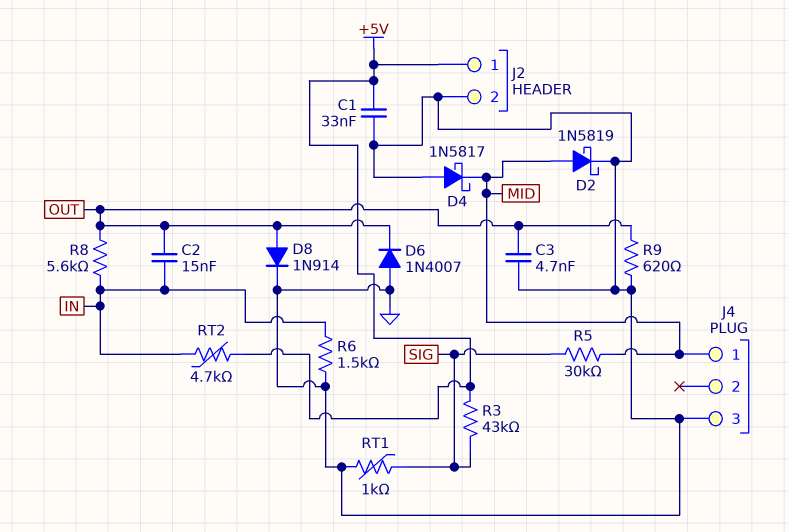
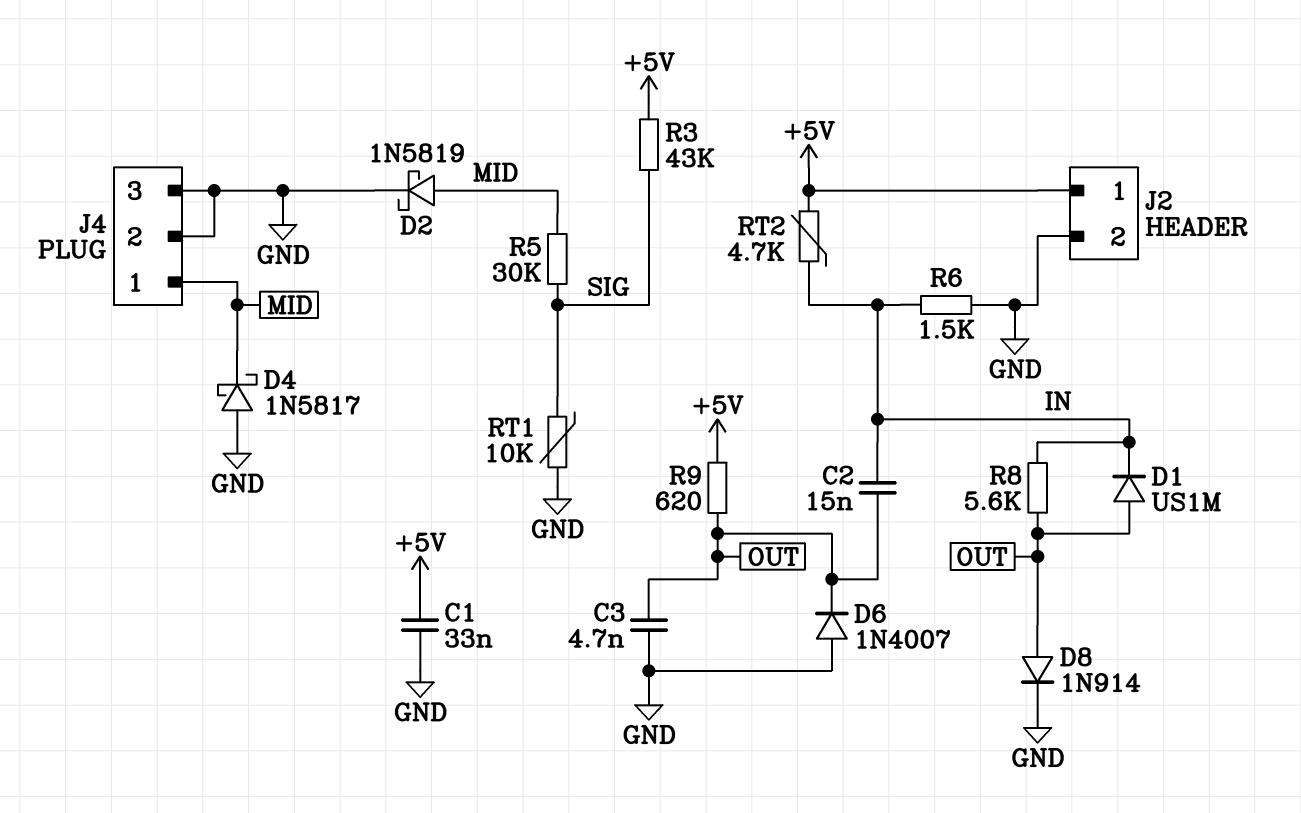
D1: none -> diode US1M (A OUT, K IN)
J4 pin 2: none -> GND
R9: 620 (GND, OUT) -> 620 (+5V, OUT)
RT1: 1k (GND, SIG) -> 10k (GND, SIG)

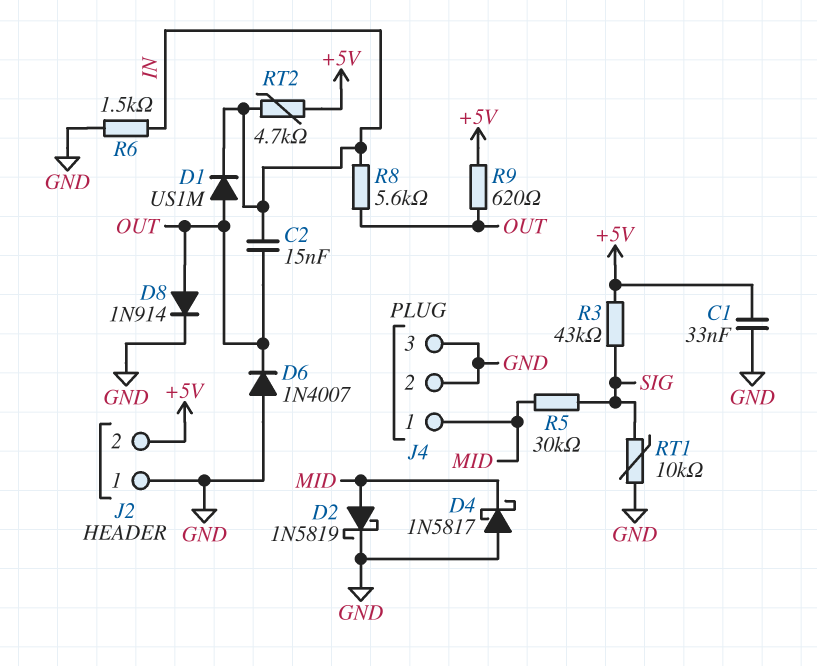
C3: 4.7nF (GND, OUT) -> none
J2 pin 1: +5V -> GND
J2 pin 2: GND -> +5V

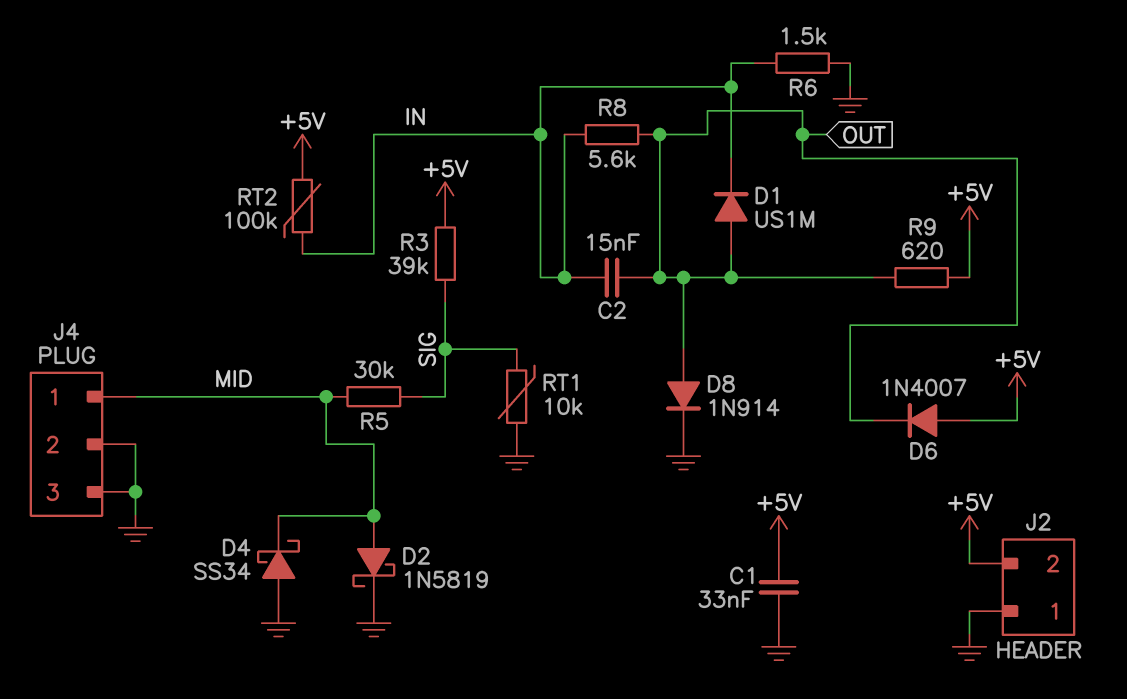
D4: schottky 1N5817 (A GND, K MID) -> schottky SS34 (A GND, K MID)
D6: diode 1N4007 (A GND, K OUT) -> diode 1N4007 (A +5V, K OUT)
R3: 43k (+5V, SIG) -> 39k (+5V, SIG)
RT2: 4.7k (+5V, IN) -> 100k (+5V, IN)

